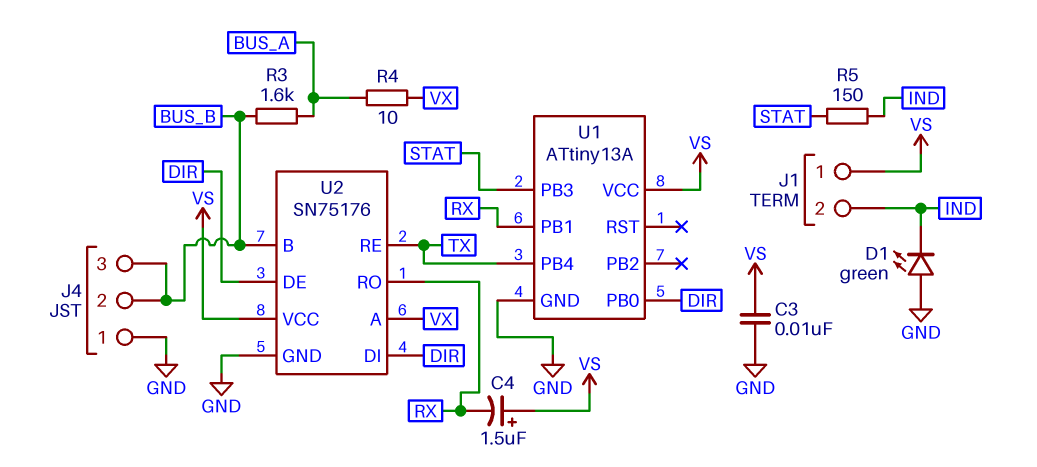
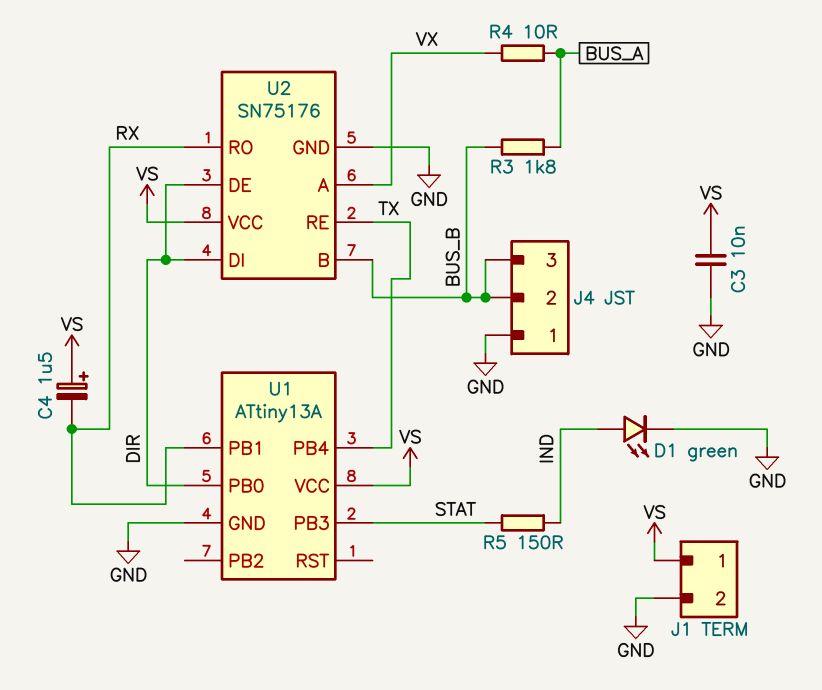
D1: LED green (A GND, K IND) -> LED green (A IND, K GND)
J1 pin 2: IND -> GND
R3: 1.6k (BUS_A, BUS_B) -> 1.8k (BUS_A, BUS_B)

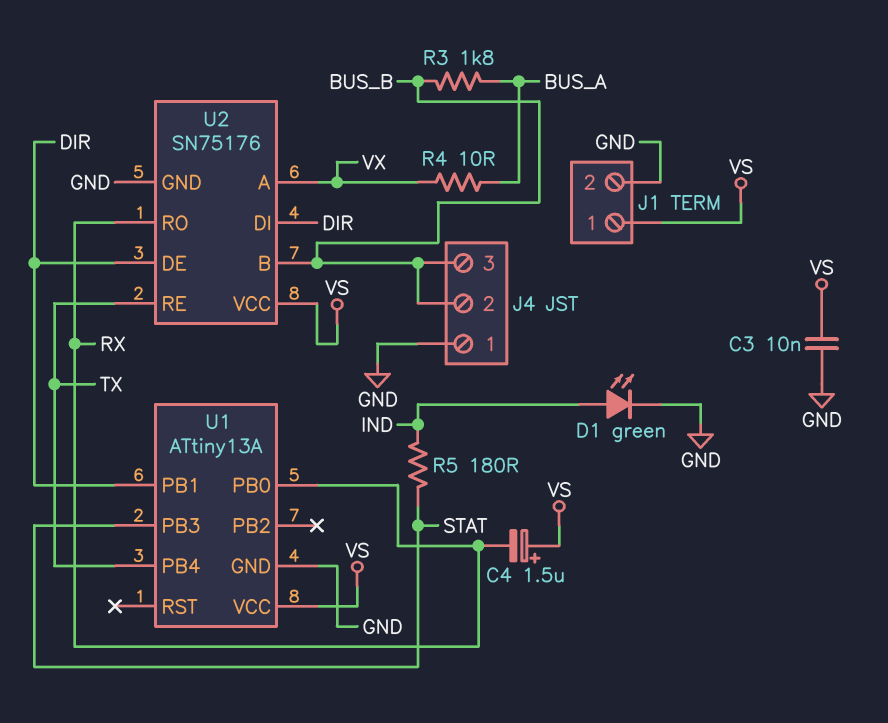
R5: 150 (IND, STAT) -> 180 (IND, STAT)
U1 pin PB0: DIR -> RX
U1 pin PB1: RX -> DIR

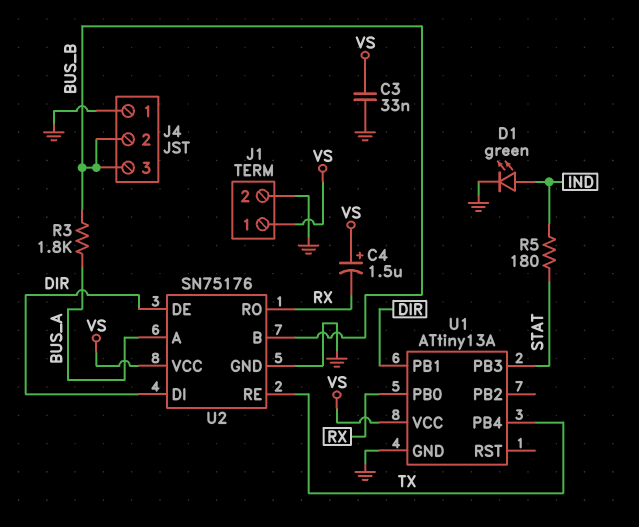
C3: 10nF (GND, VS) -> 33nF (GND, VS)
R4: 10 (BUS_A, VX) -> none
U2 pin A: VX -> BUS_A

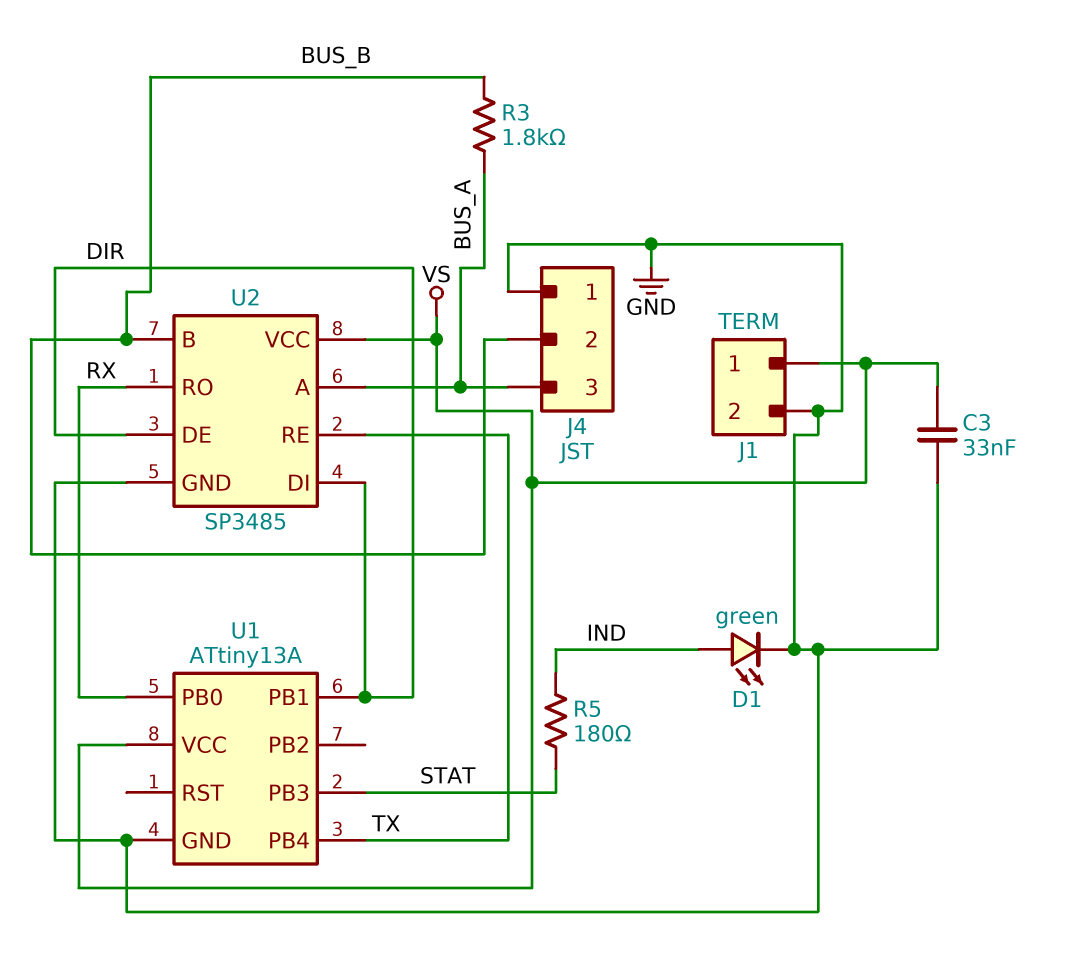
C4: 1.5uF (plus VS, minus RX) -> none
J4 pin 3: BUS_B -> BUS_A
U2: SN75176 -> SP3485

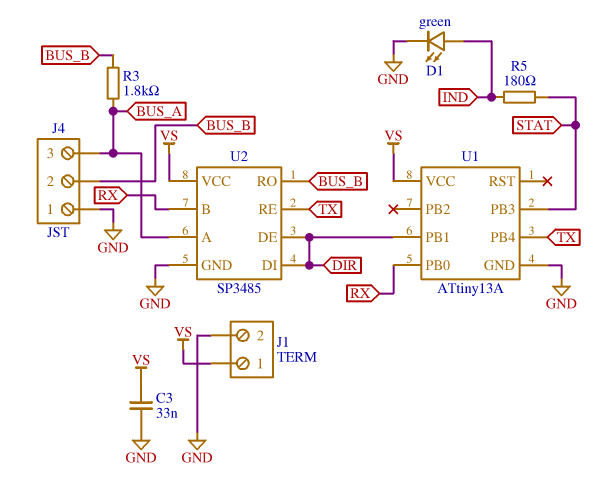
U2 pin B: BUS_B -> RX
U2 pin RO: RX -> BUS_B

